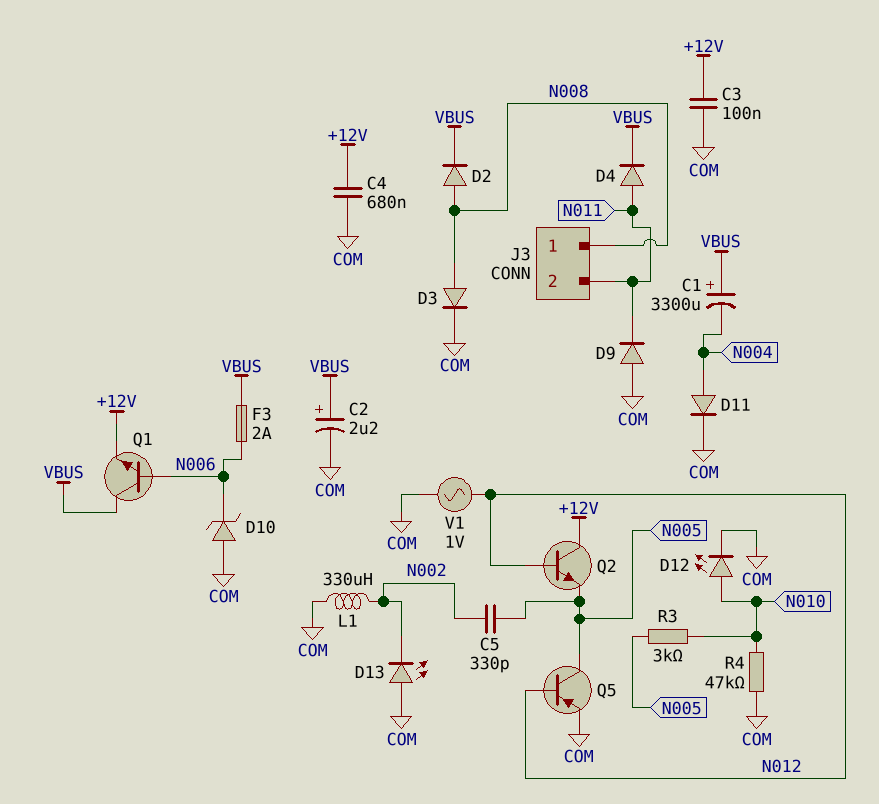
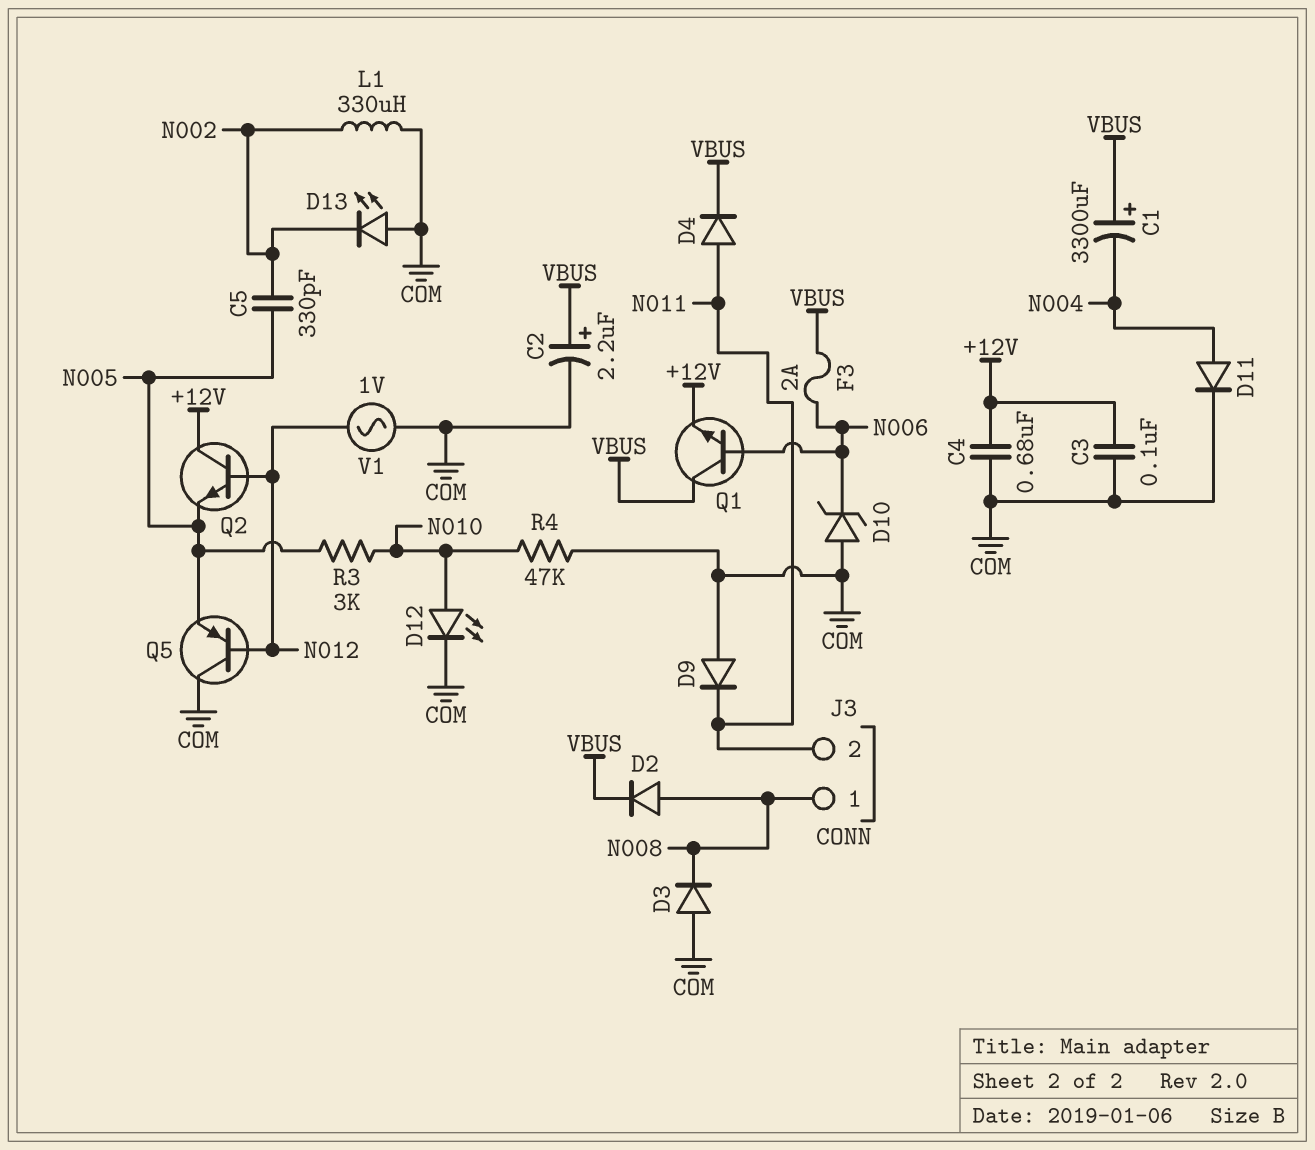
D3: diode (A N008, K COM) -> diode (A COM, K N008)
Q5: PNP (B N012, C N005, E COM) -> PNP (B N012, C COM, E N005)

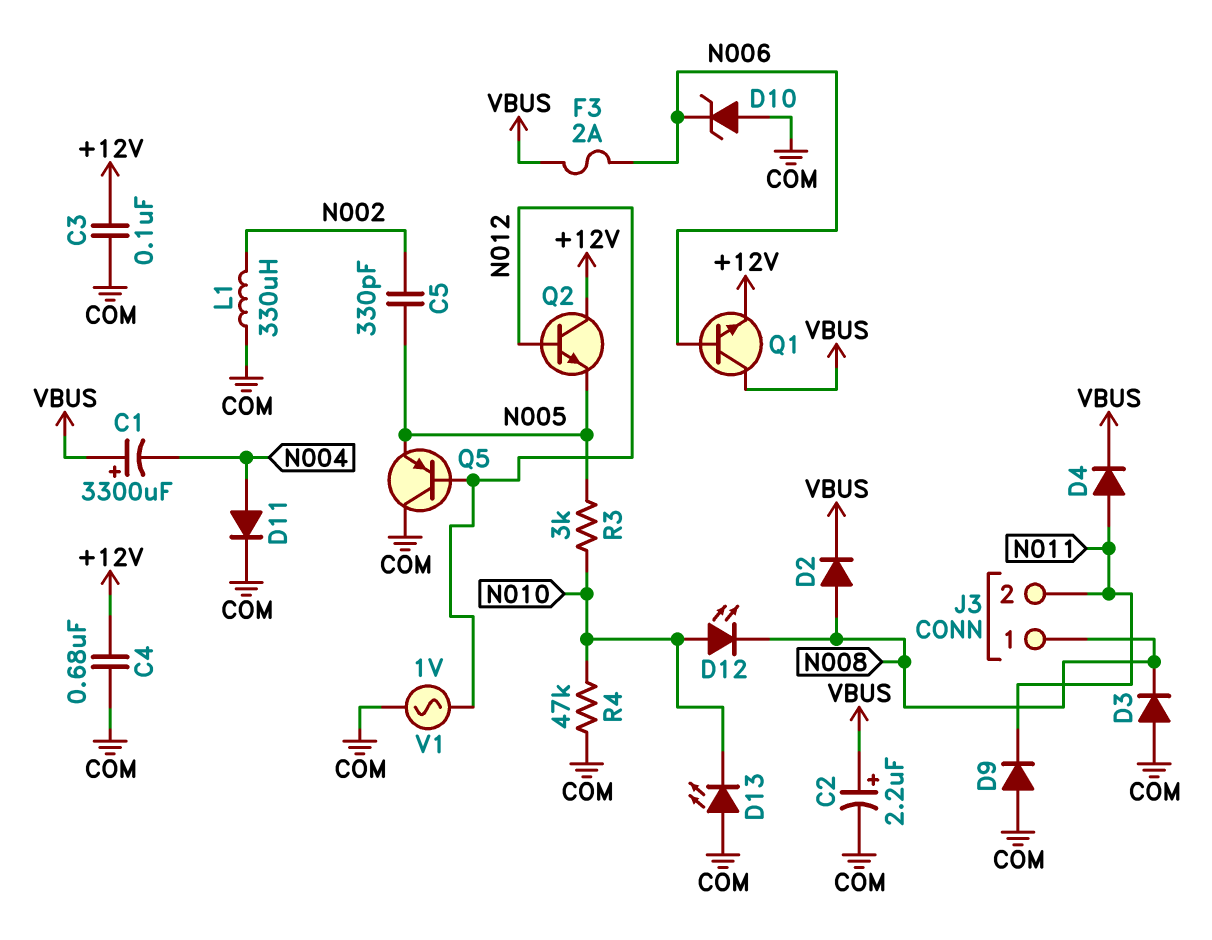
D12: LED (A N010, K COM) -> LED (A N010, K N008)
D13: LED (A COM, K N002) -> LED (A COM, K N010)

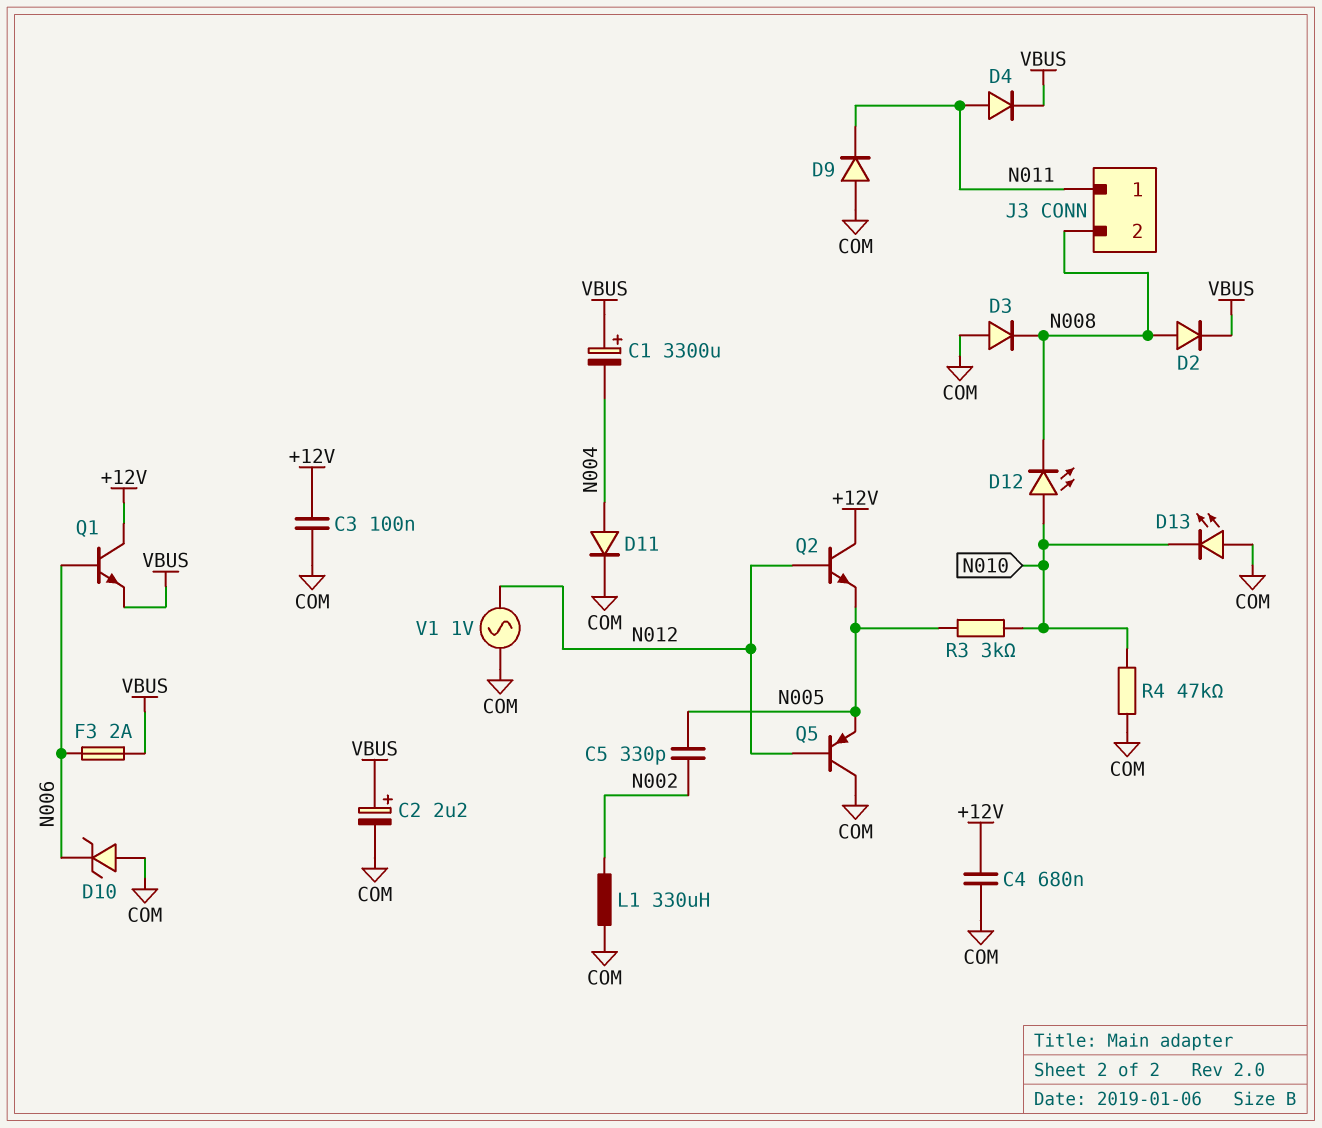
J3 pin 1: N008 -> N011
J3 pin 2: N011 -> N008
Q1: NPN (B N006, C VBUS, E +12V) -> NPN (B N006, C +12V, E VBUS)

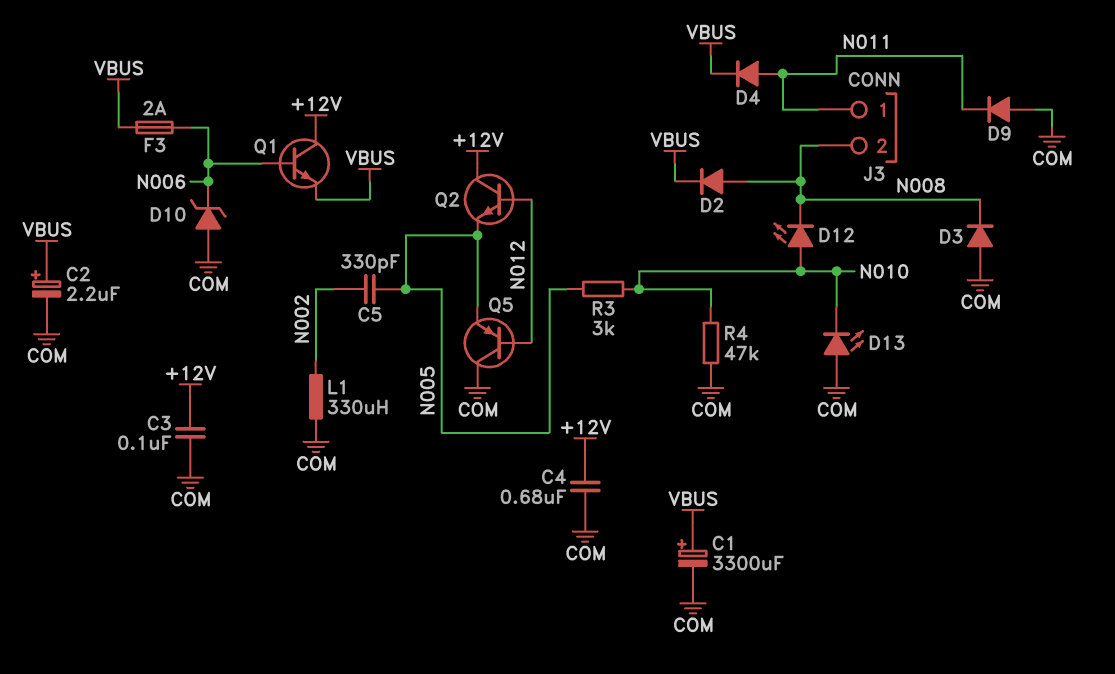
C1: 3300uF (plus VBUS, minus N004) -> 3300uF (plus VBUS, minus COM)
D11: diode (A N004, K COM) -> none
V1: AC 1V (COM, N012) -> none

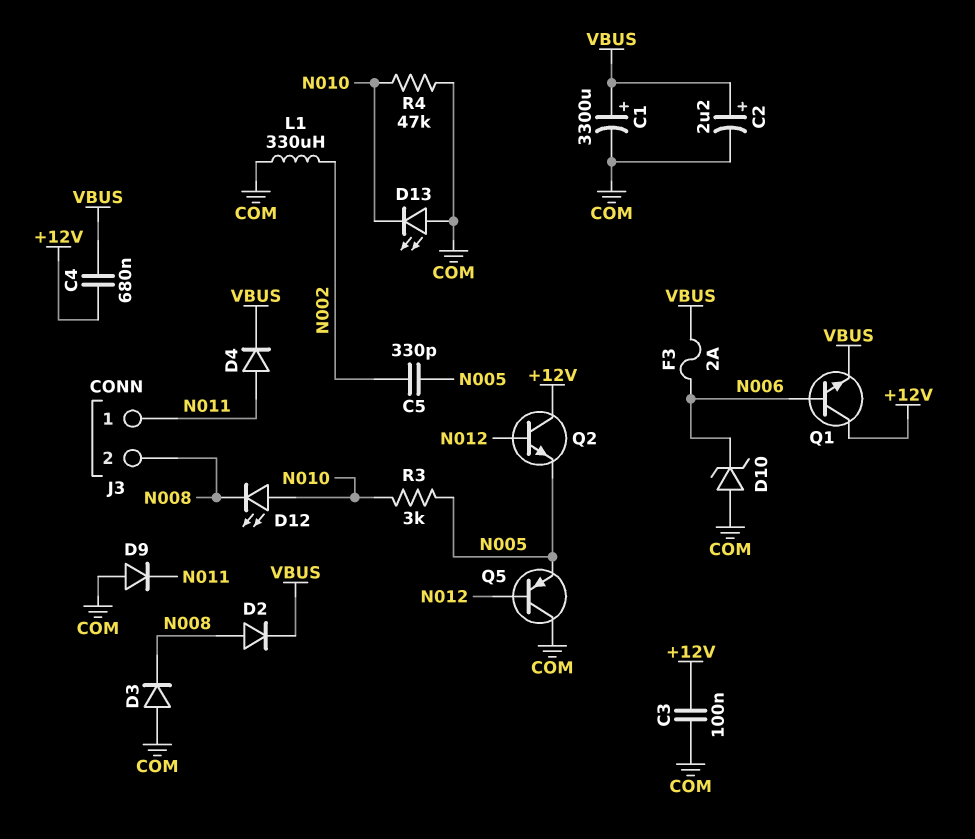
C4: 680nF (+12V, COM) -> 680nF (+12V, VBUS)

